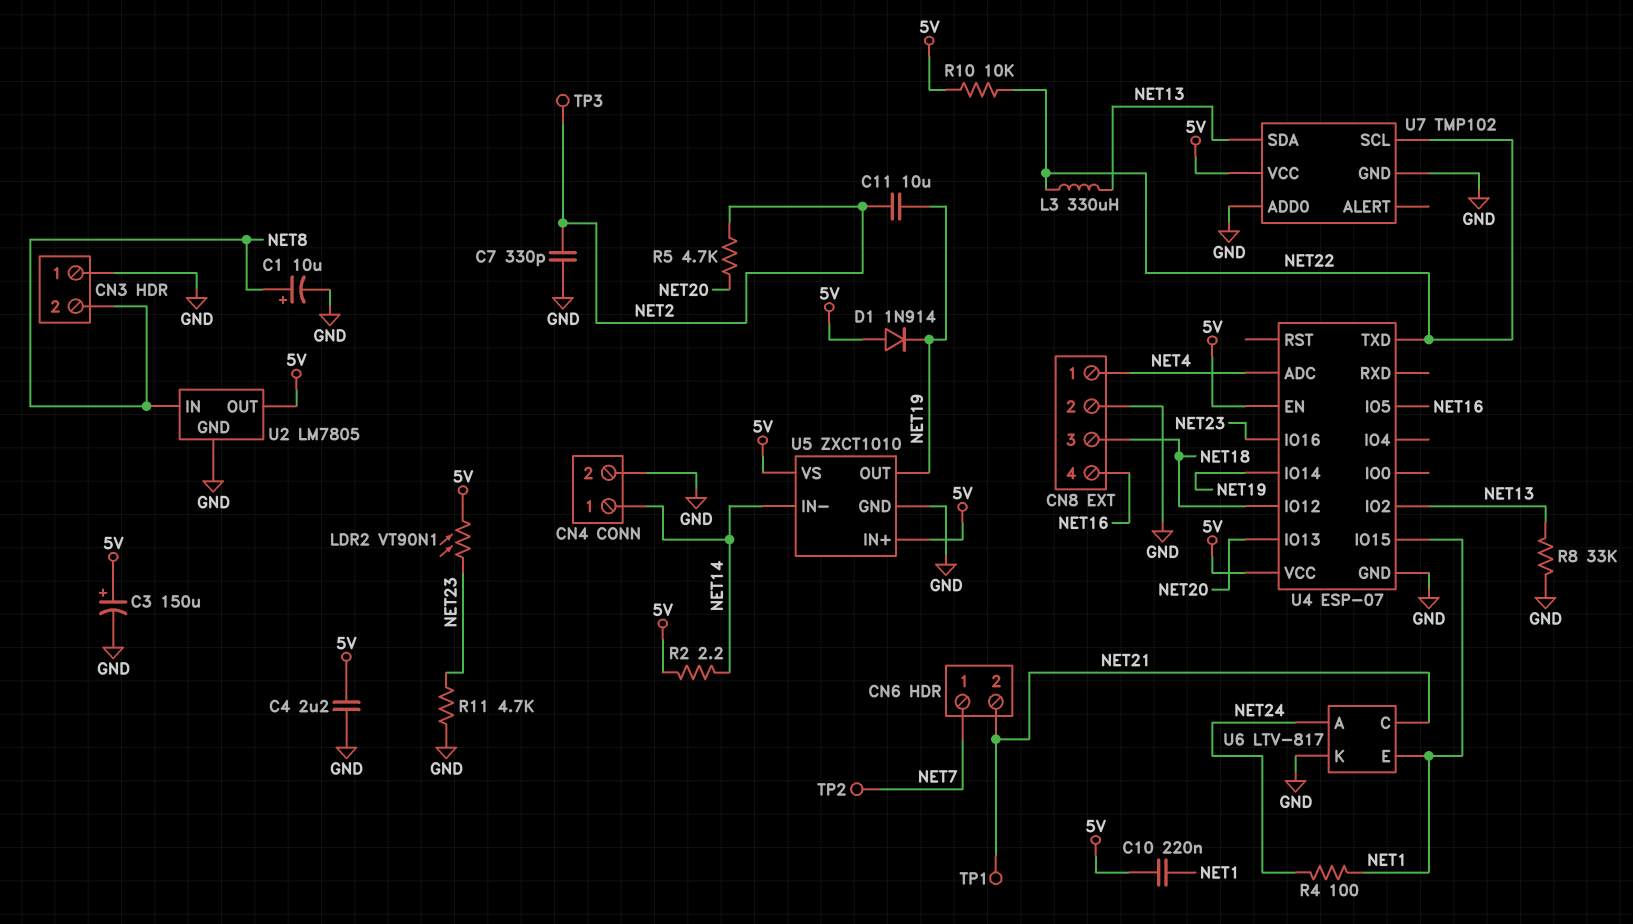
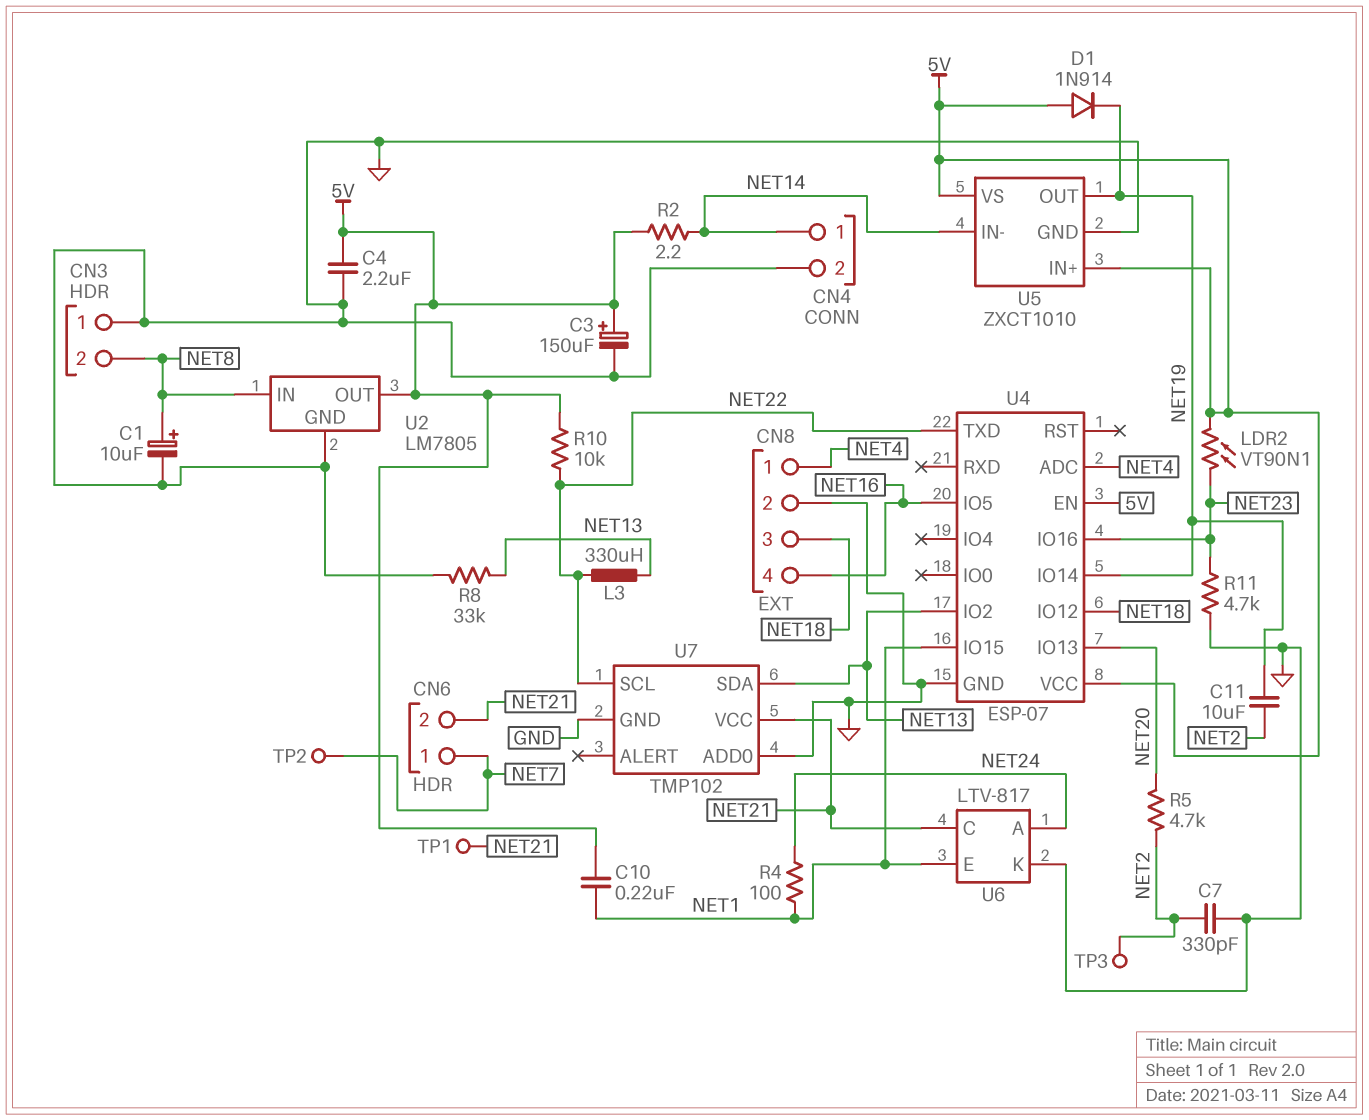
U7 pin VCC: 5V -> NET21

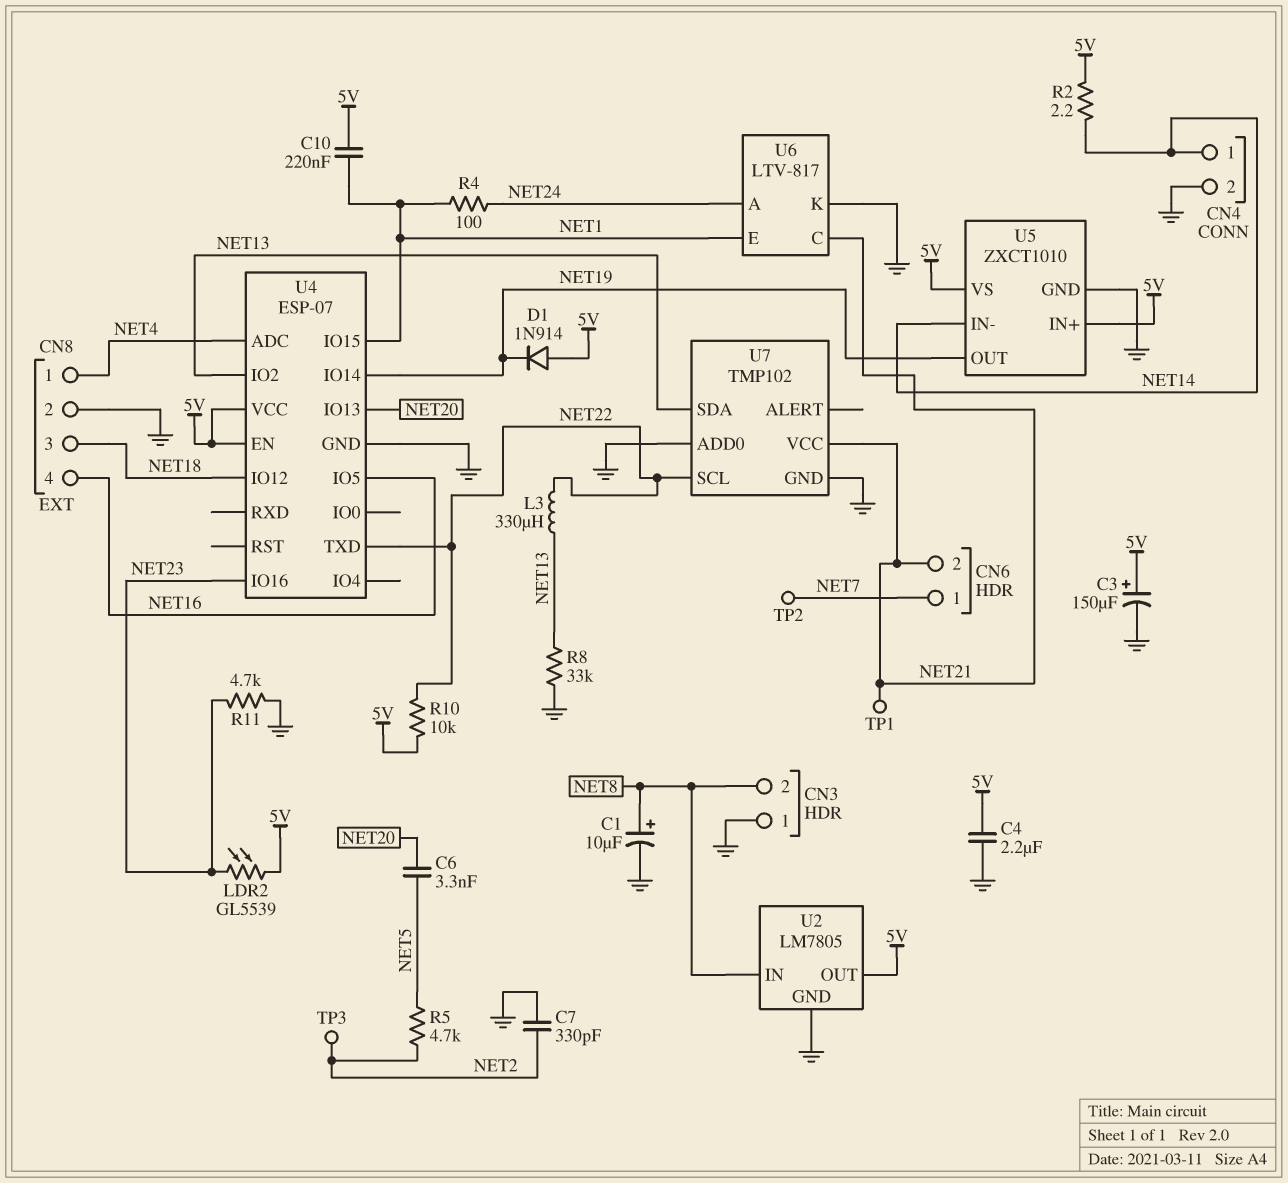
C6: none -> 3.3nF (NET5, NET20)
C11: 10uF (NET2, NET19) -> none
LDR2: VT90N1 (5V, NET23) -> GL5539 (5V, NET23)
R5: 4.7k (NET2, NET20) -> 4.7k (NET2, NET5)

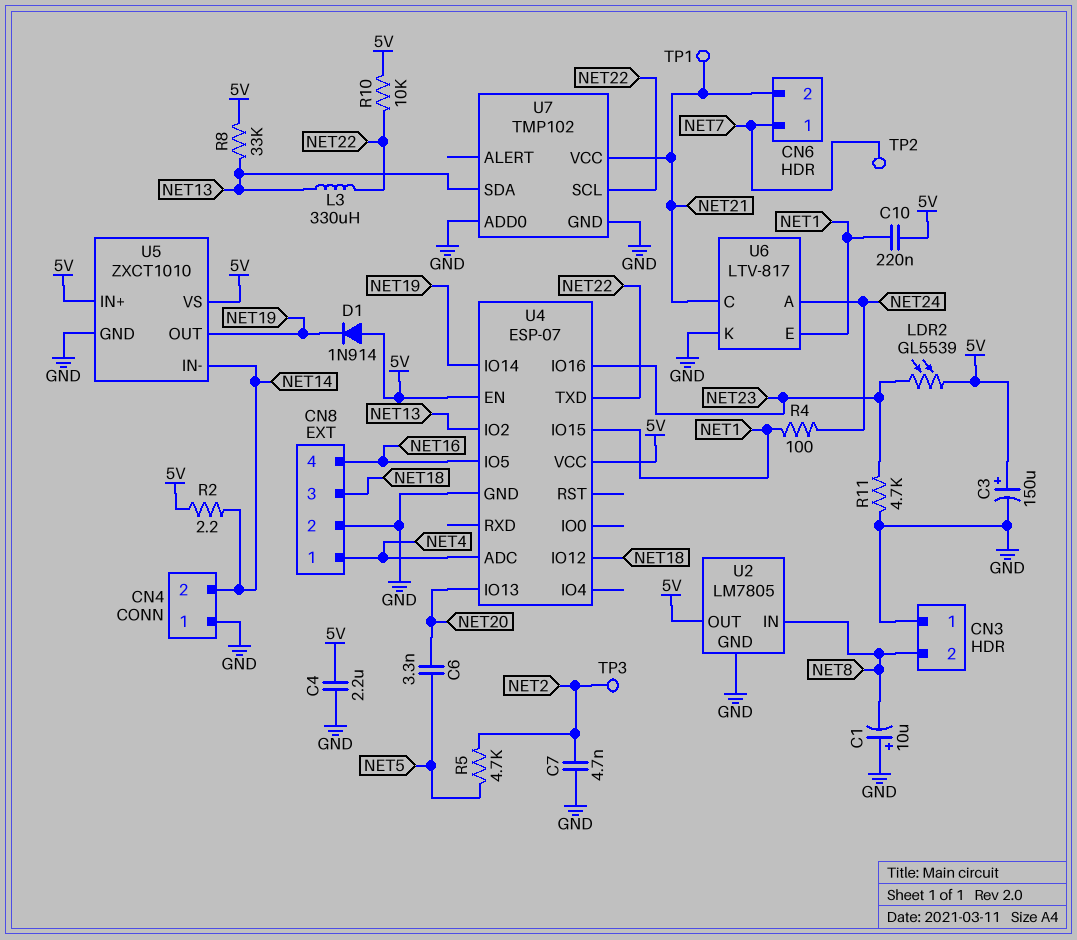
C1: 10uF (plus NET8, minus GND) -> 10uF (plus GND, minus NET8)
C7: 330pF (GND, NET2) -> 4.7nF (GND, NET2)
CN4 pin 1: NET14 -> GND
CN4 pin 2: GND -> NET14
R8: 33k (GND, NET13) -> 33k (5V, NET13)

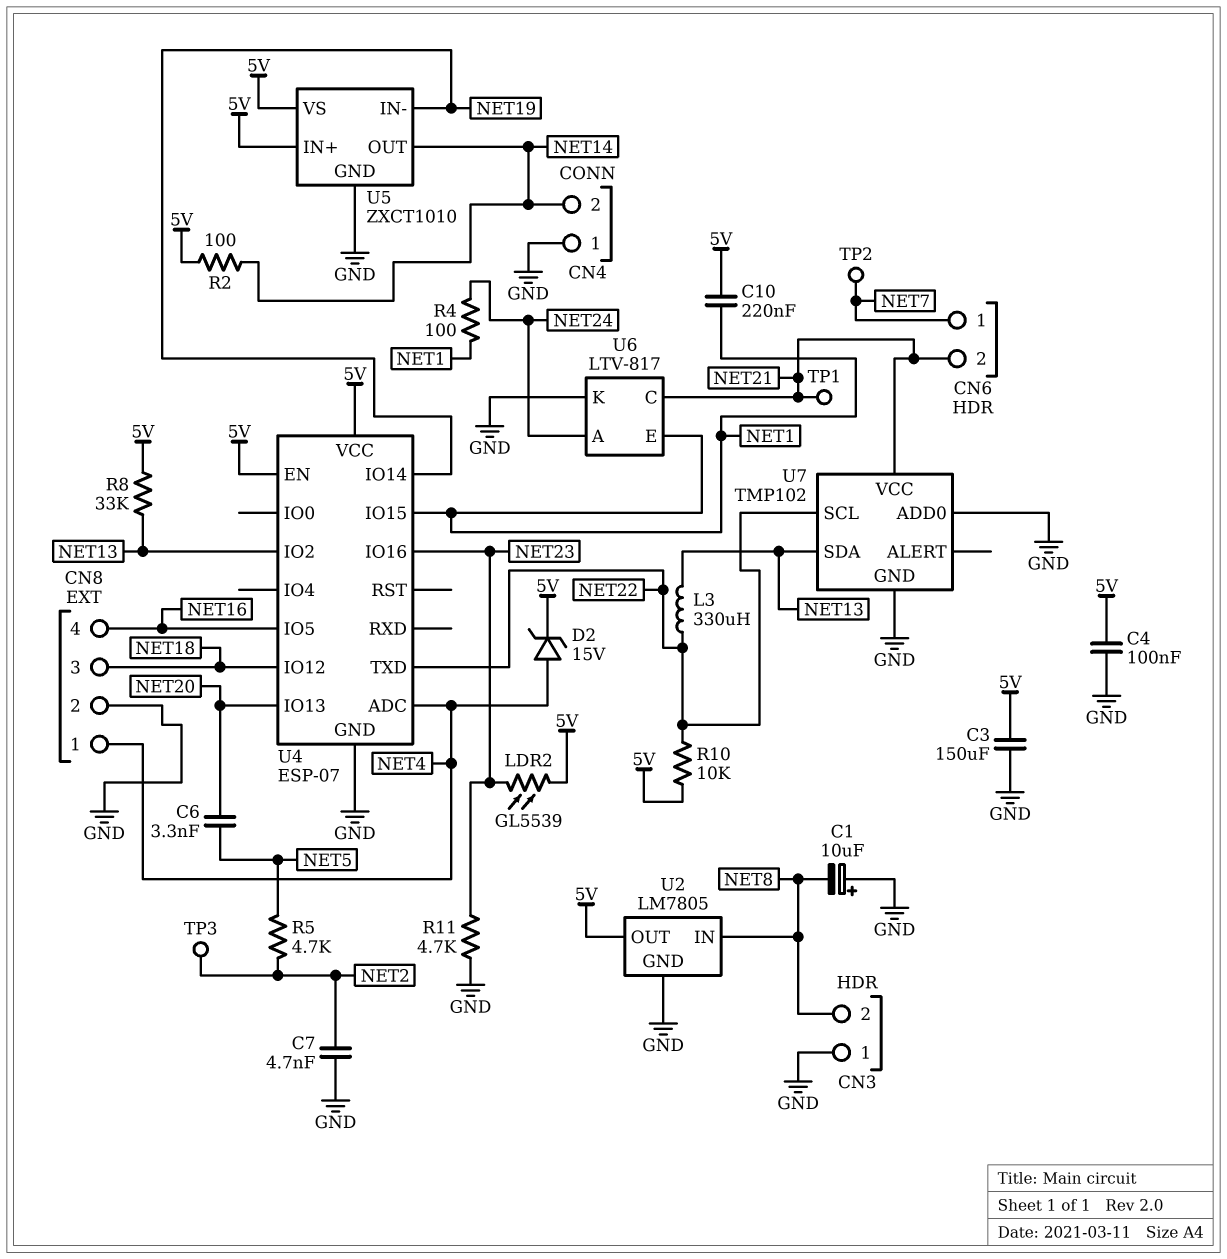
C3: 150uF (plus 5V, minus GND) -> 150uF (5V, GND)
C4: 2.2uF (5V, GND) -> 100nF (5V, GND)
D1: diode 1N914 (A 5V, K NET19) -> none
D2: none -> zener 15V (A NET4, K 5V)
R2: 2.2 (5V, NET14) -> 100 (5V, NET14)
U5 pin IN-: NET14 -> NET19
U5 pin OUT: NET19 -> NET14

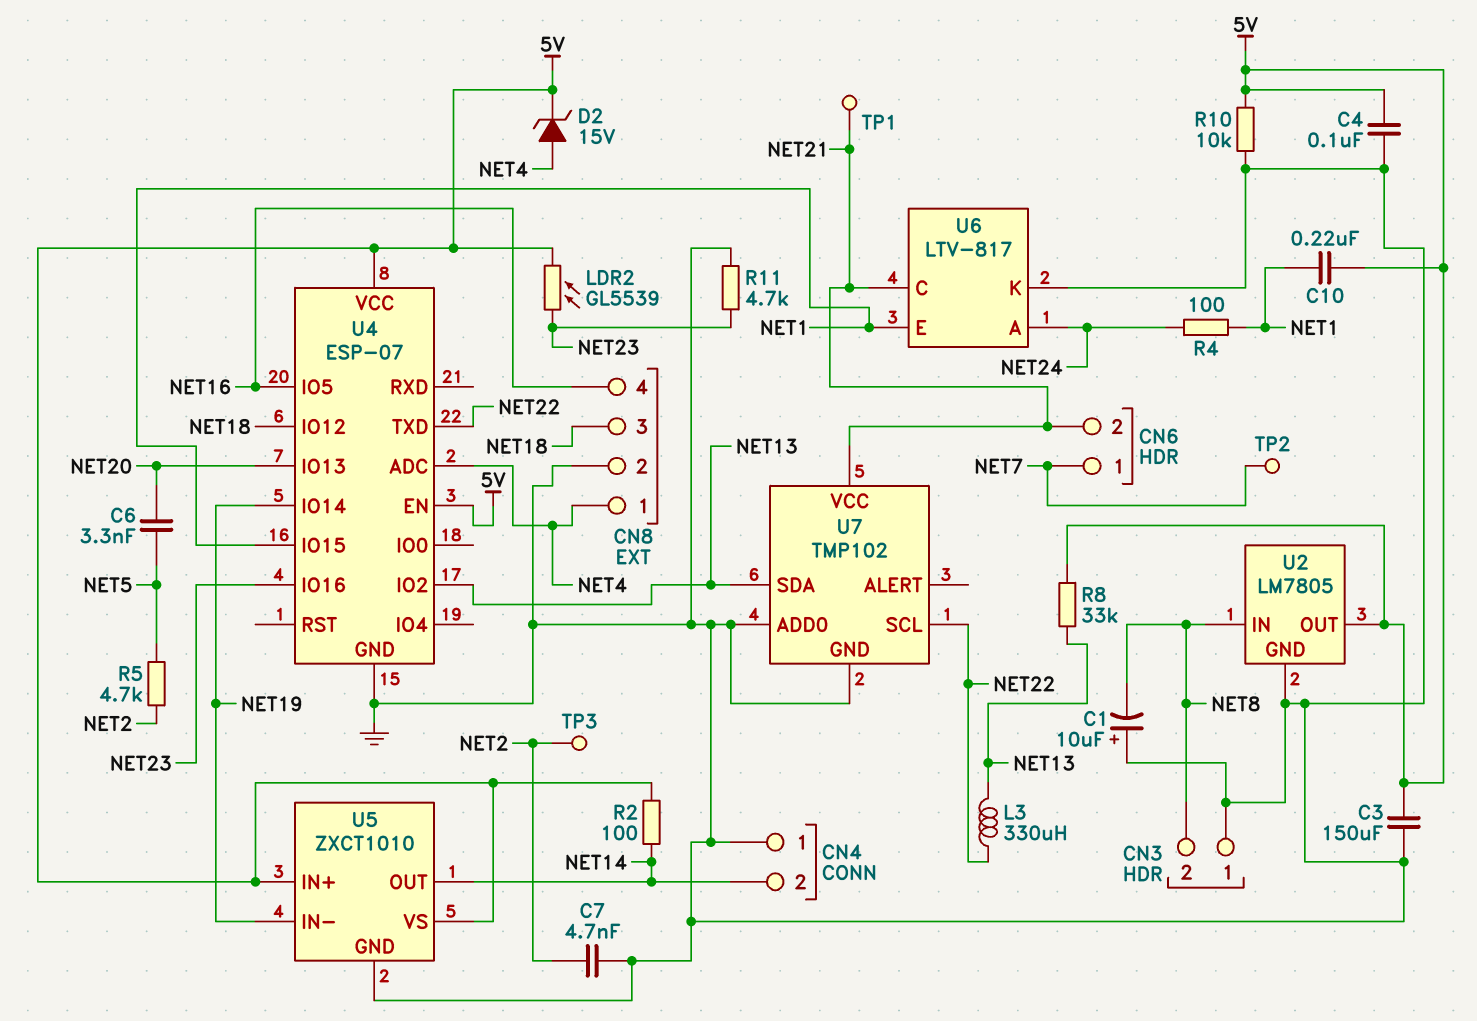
R10: 10k (5V, NET22) -> 10k (5V, GND)

